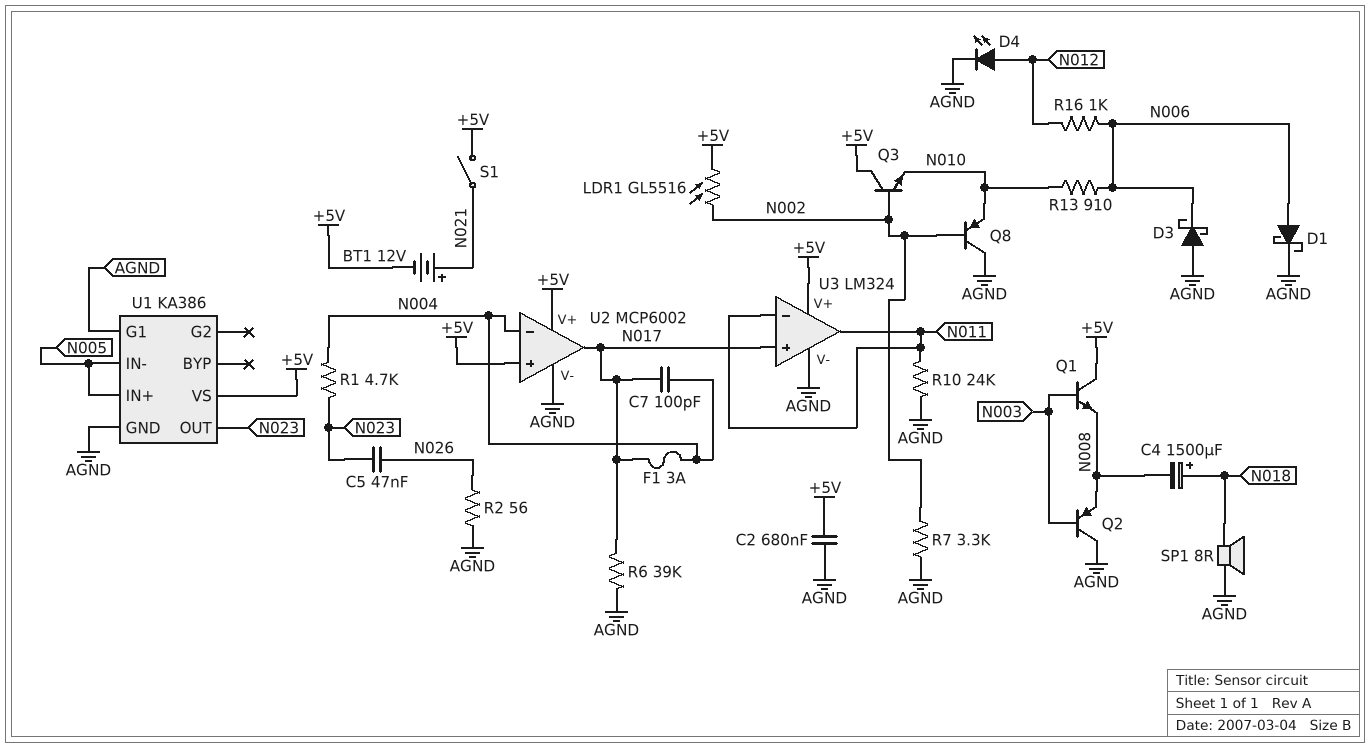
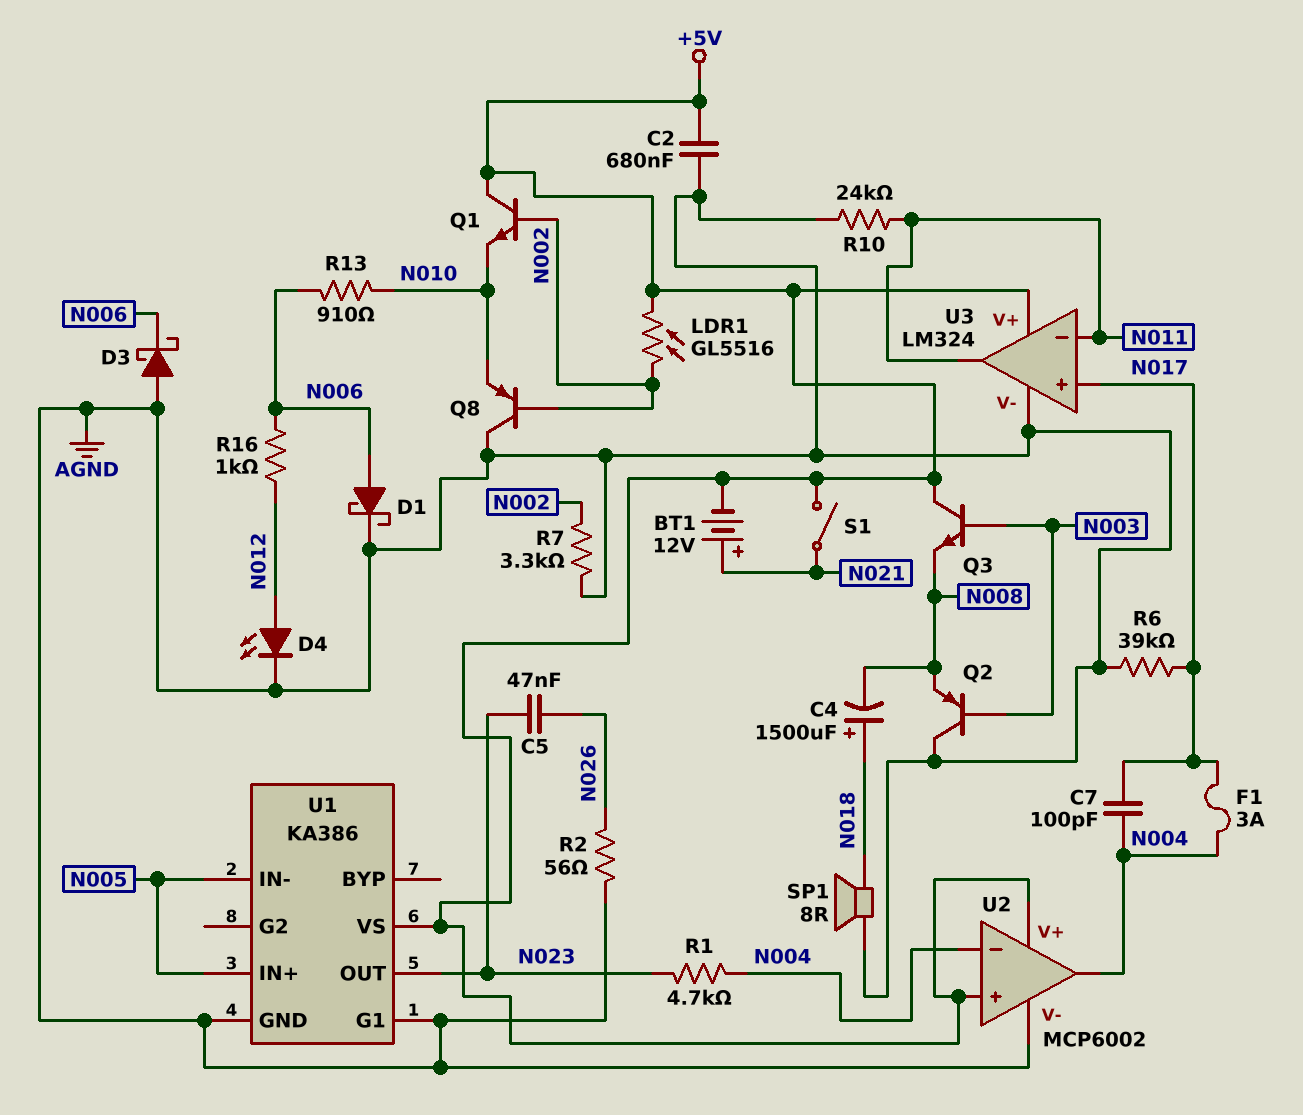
Q1: NPN (B N003, C +5V, E N008) -> NPN (B N002, C +5V, E N010)
Q3: NPN (B N002, C +5V, E N010) -> NPN (B N003, C +5V, E N008)
U2 pin out: N017 -> N004

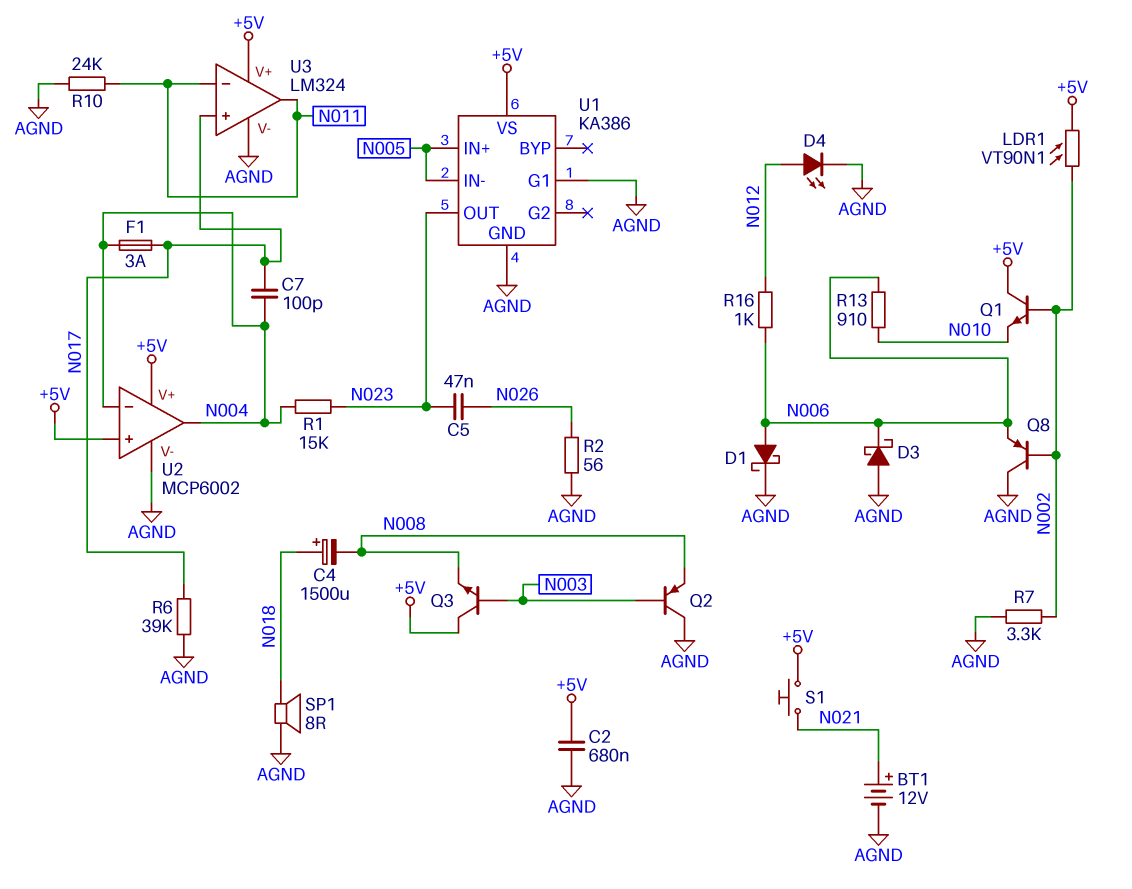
BT1: 12V (plus N021, minus +5V) -> 12V (plus N021, minus AGND)
LDR1: GL5516 (+5V, N002) -> VT90N1 (+5V, N002)
Q8: PNP (B N002, C AGND, E N010) -> PNP (B N002, C AGND, E N006)
R1: 4.7k (N004, N023) -> 15k (N004, N023)
S1: switch (+5V, N021) -> button (+5V, N021)

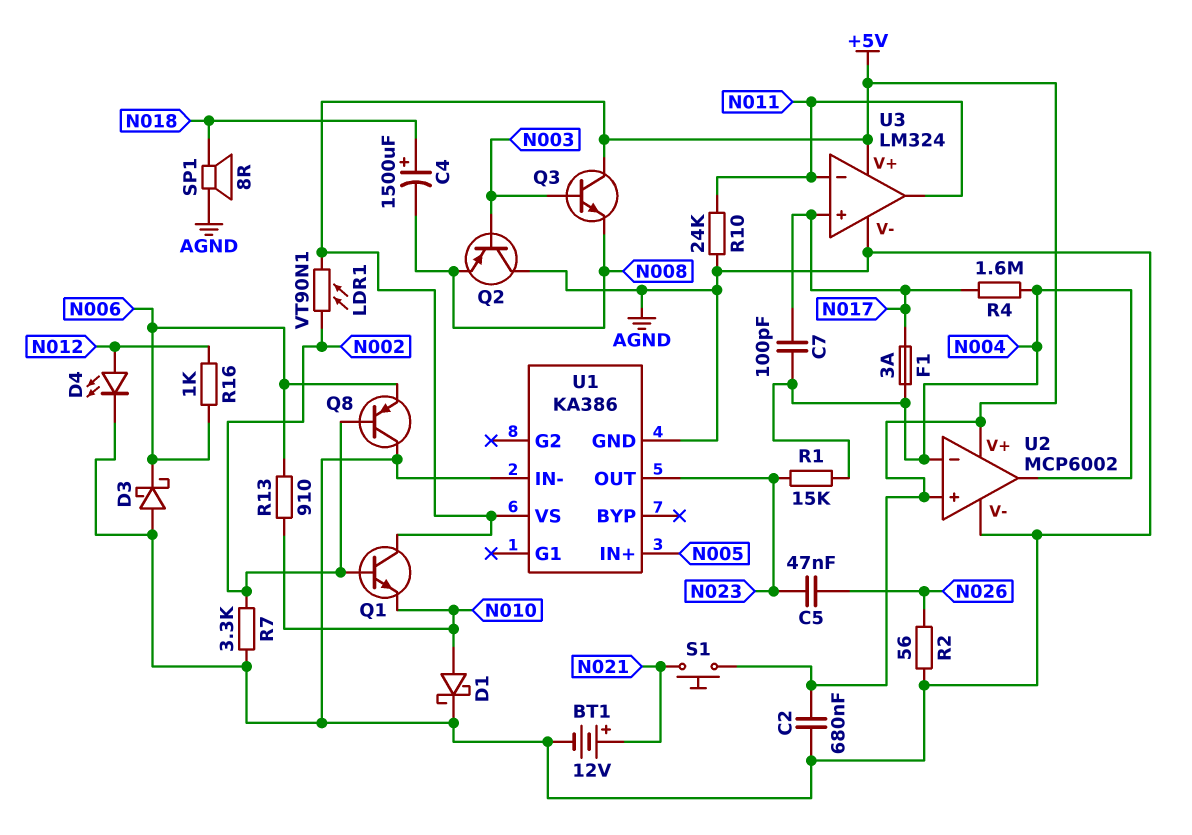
D1: schottky (A N006, K AGND) -> schottky (A N010, K AGND)
R4: none -> 1.6M (N004, N017)
R6: 39k (AGND, N017) -> none
U1 pin G1: AGND -> none
U1 pin IN-: N005 -> AGND

